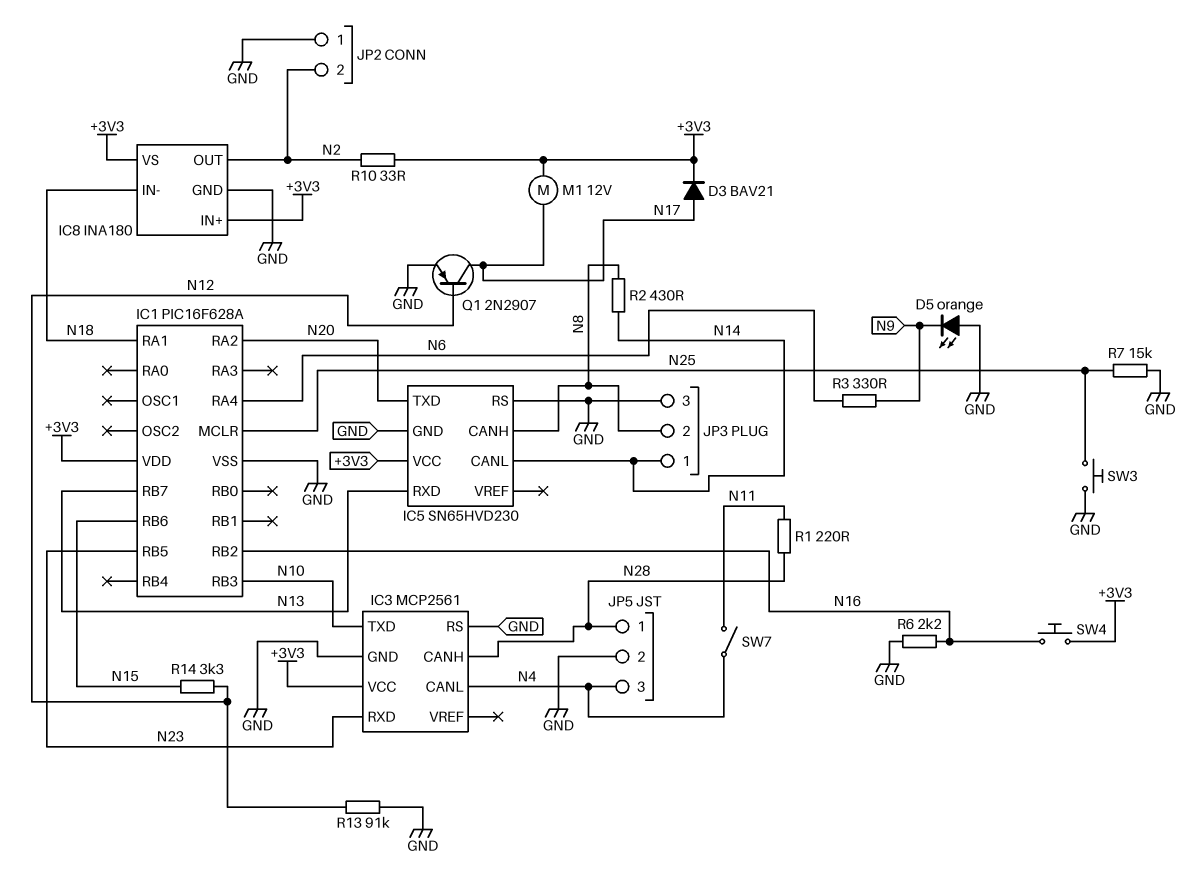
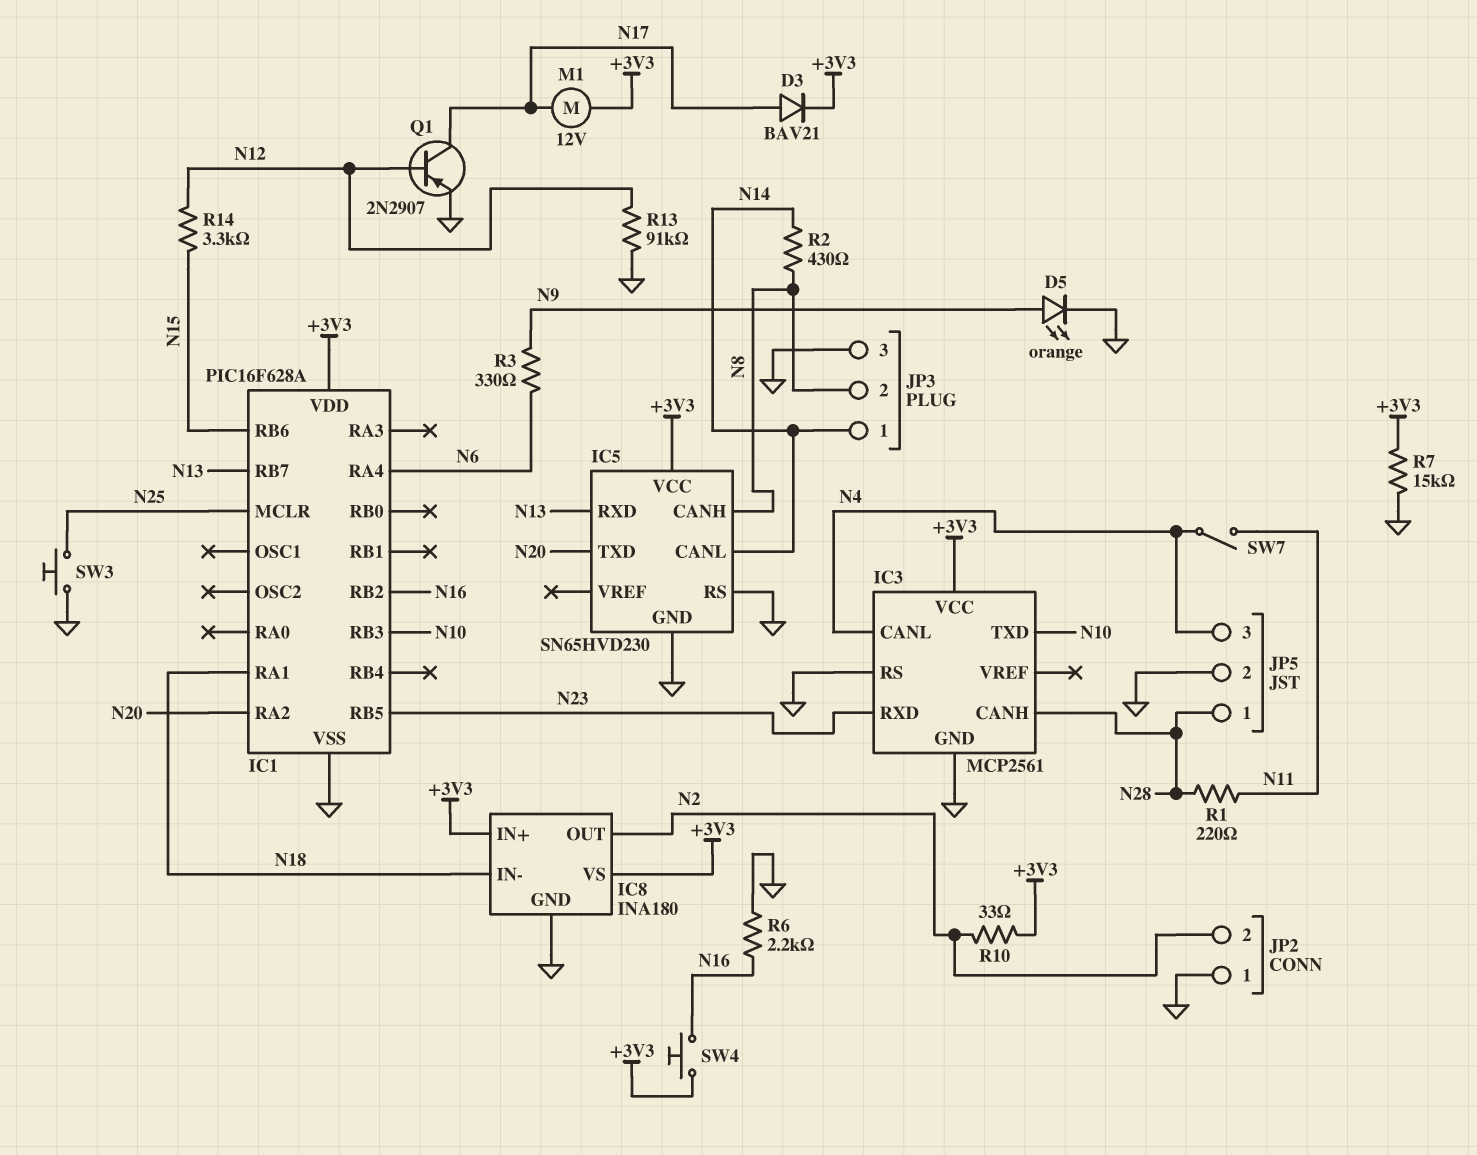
D5: LED orange (A GND, K N9) -> LED orange (A N9, K GND)
R7: 15k (GND, N25) -> 15k (+3V3, GND)

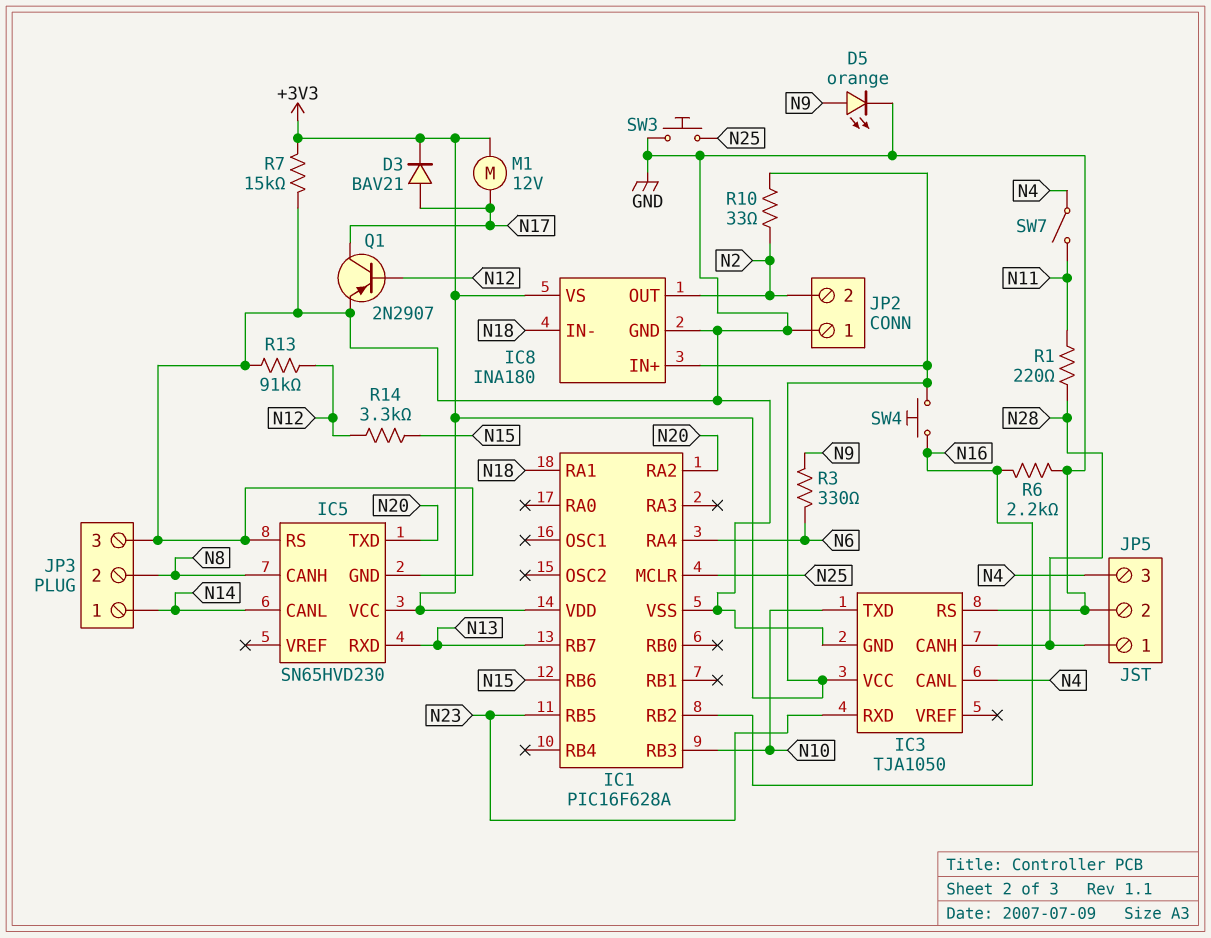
IC3: MCP2561 -> TJA1050
R2: 430 (N8, N14) -> none

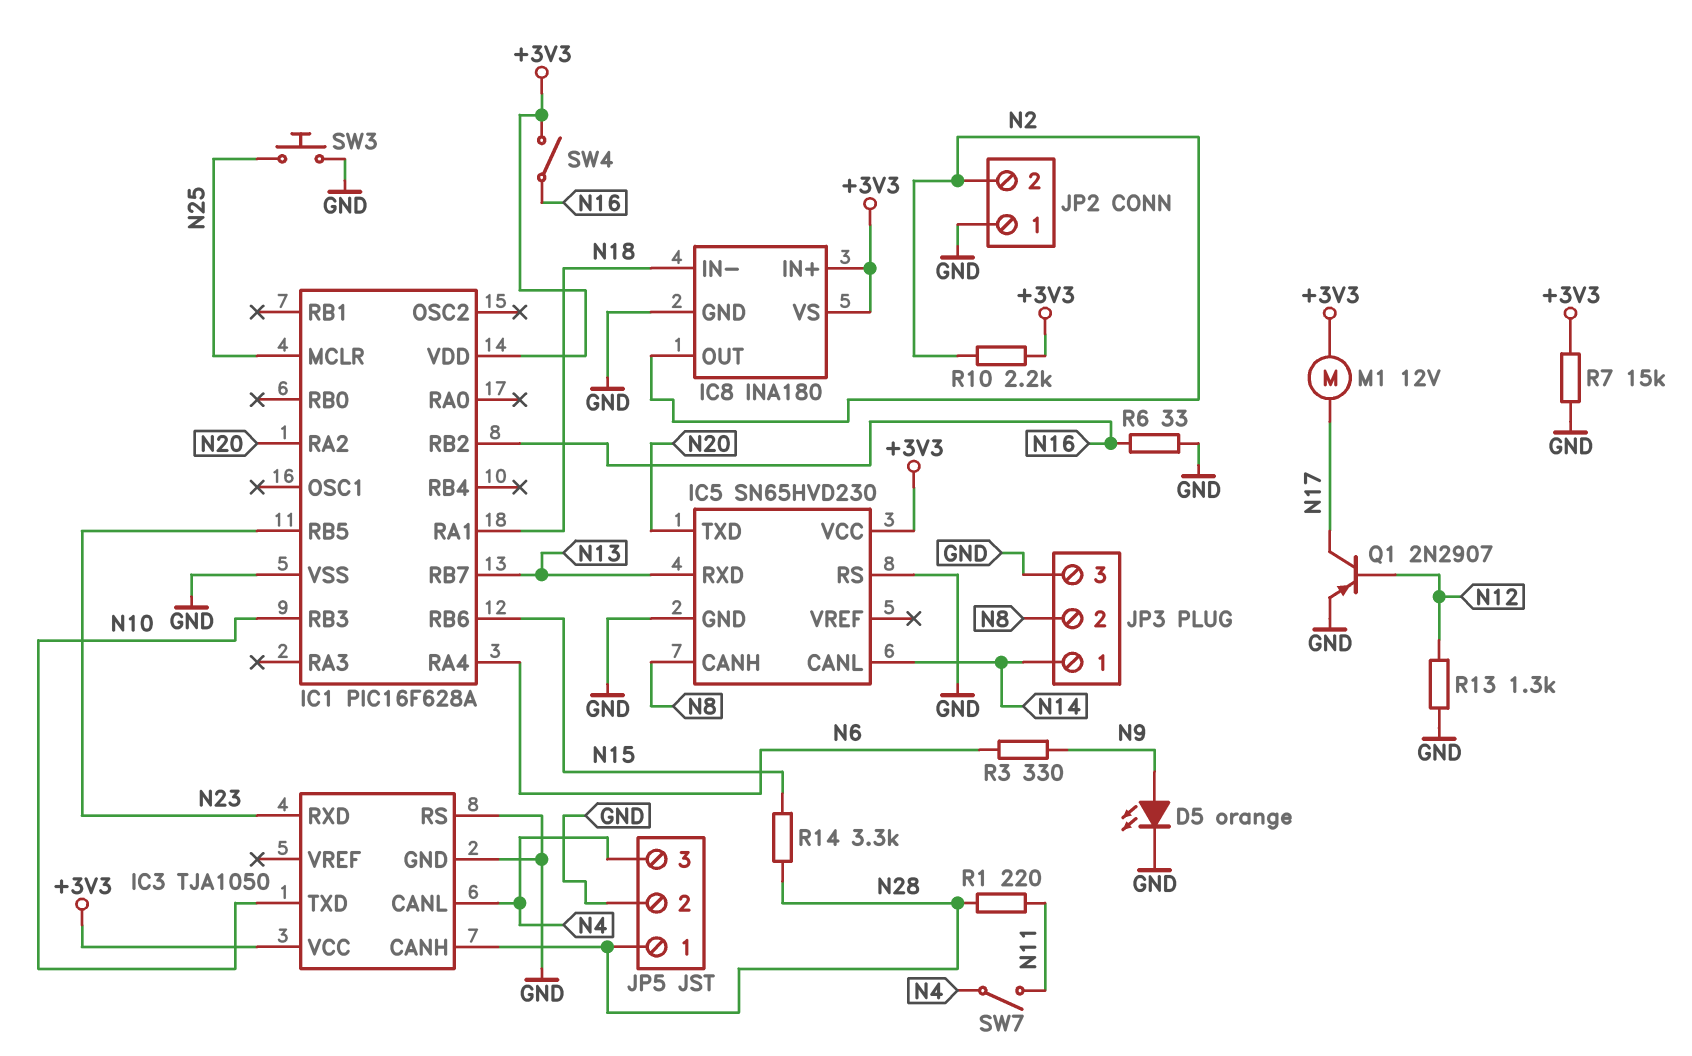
D3: diode BAV21 (A N17, K +3V3) -> none
R6: 2.2k (GND, N16) -> 33 (GND, N16)
R10: 33 (+3V3, N2) -> 2.2k (+3V3, N2)
R13: 91k (GND, N12) -> 1.3k (GND, N12)
R14: 3.3k (N12, N15) -> 3.3k (N15, N28)
SW4: button (+3V3, N16) -> switch (+3V3, N16)

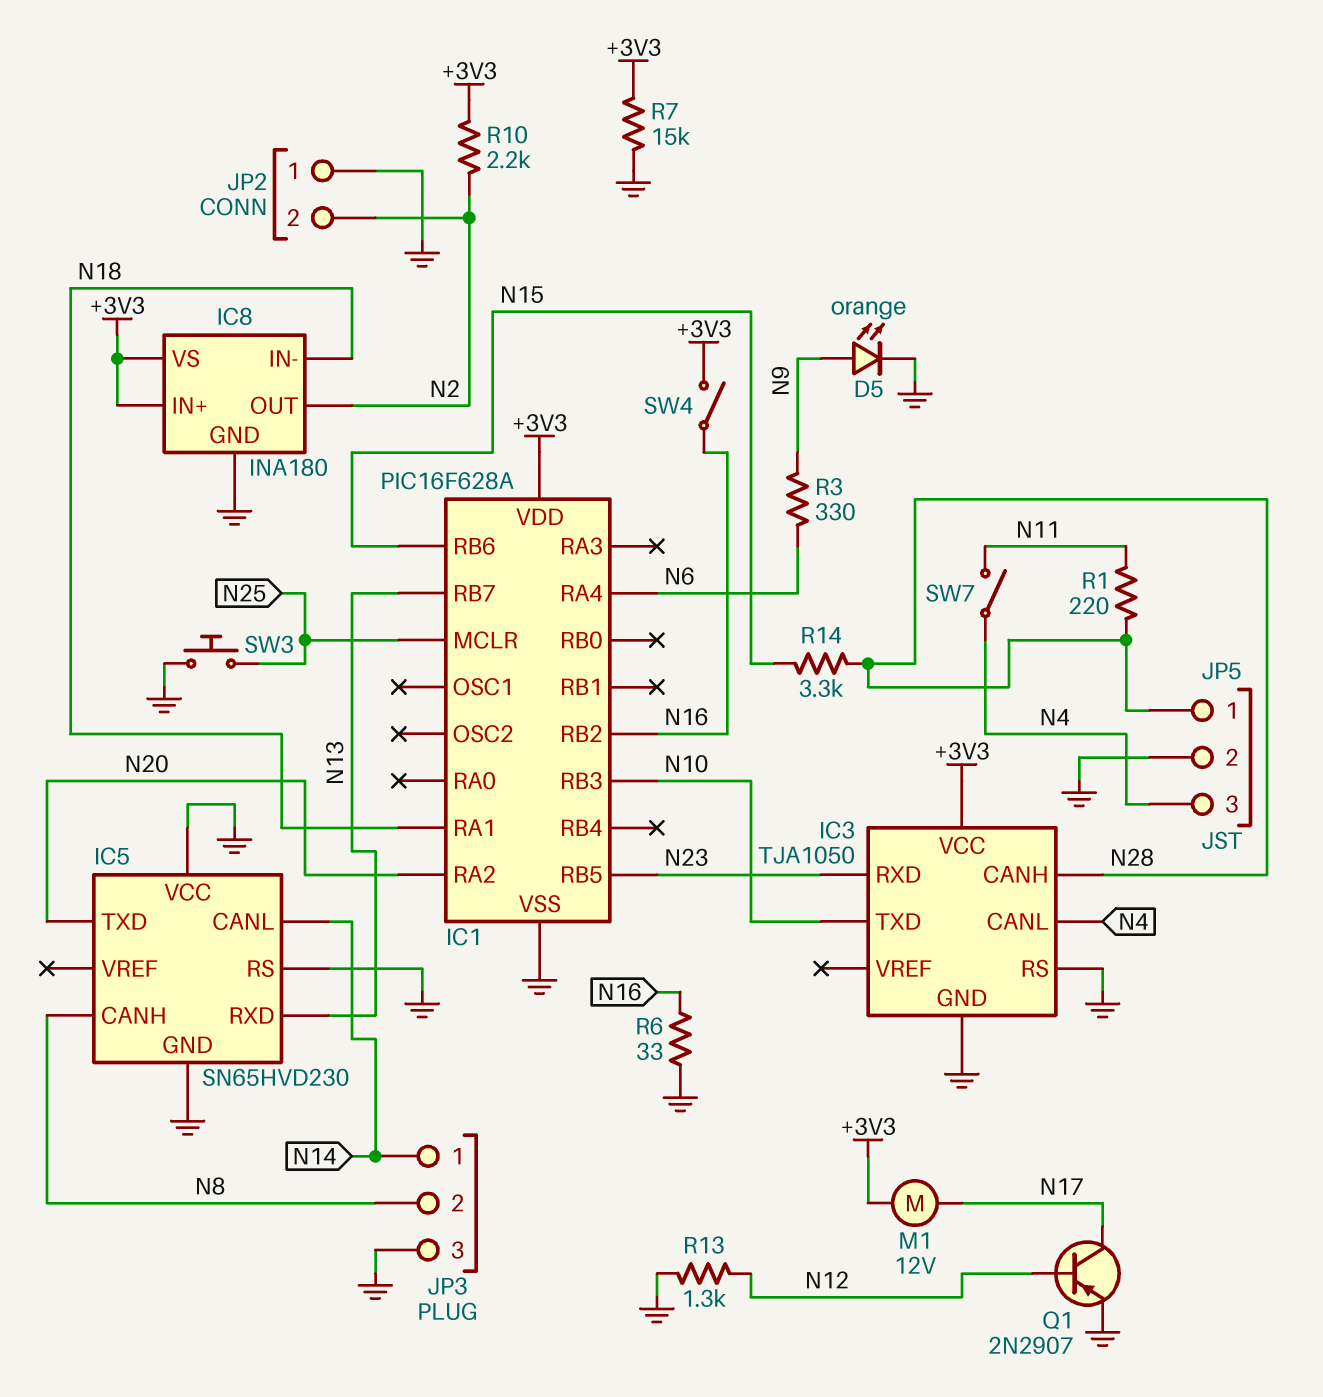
IC5 pin VCC: +3V3 -> GND

